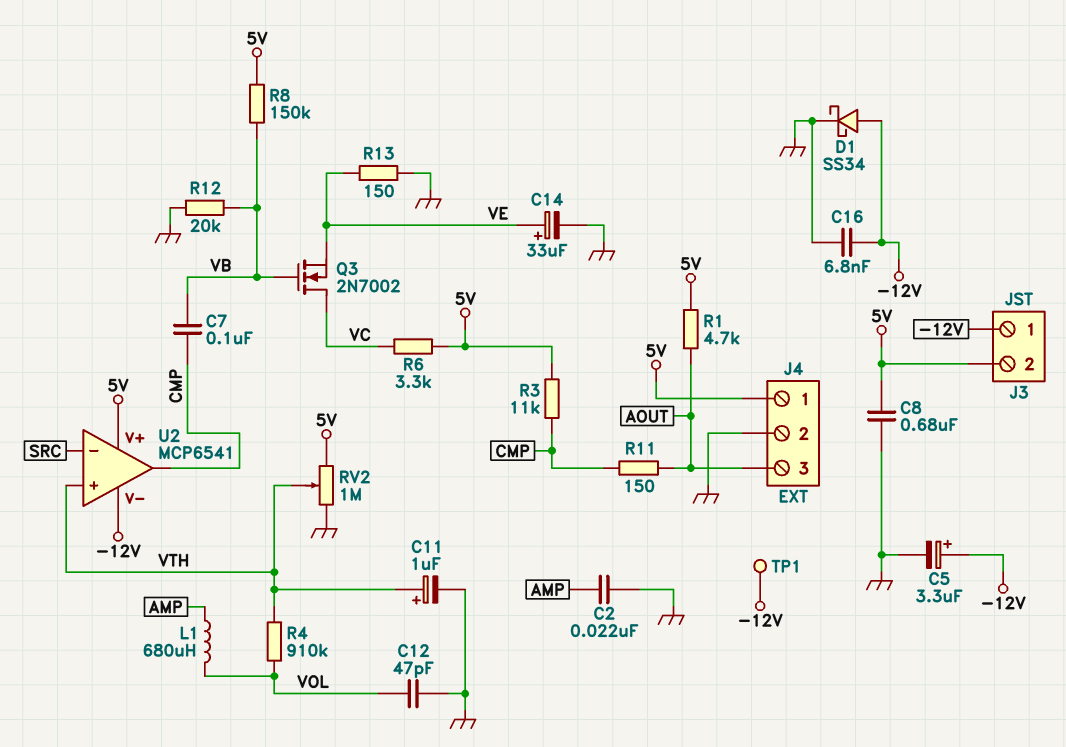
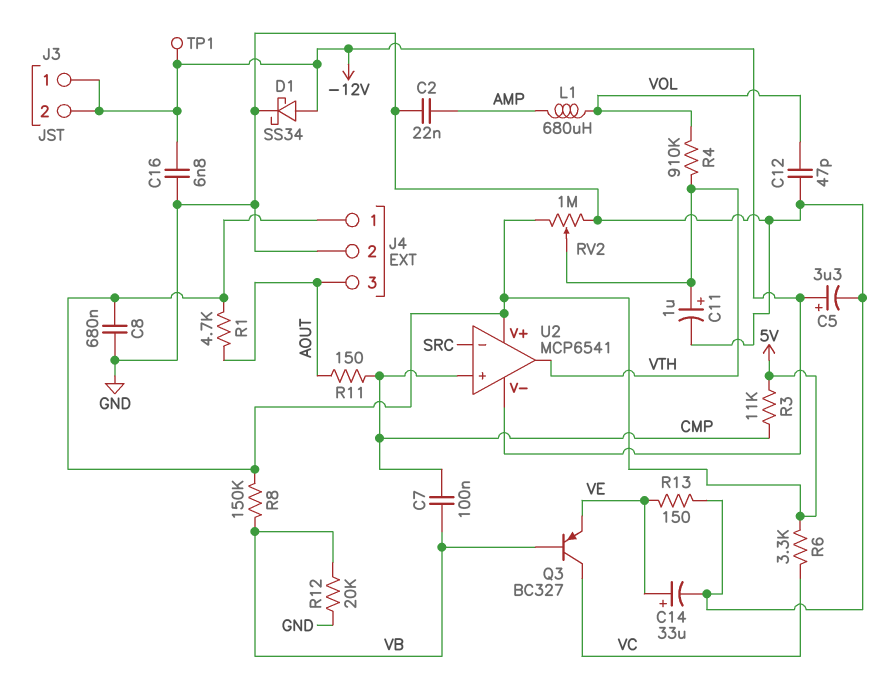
J3 pin 2: 5V -> -12V
Q3: NMOS 2N7002 (G VB, D VC, S VE) -> PNP BC327 (B VB, C VC, E VE)
U2 pin in+: VTH -> CMP
U2 pin out: CMP -> VTH

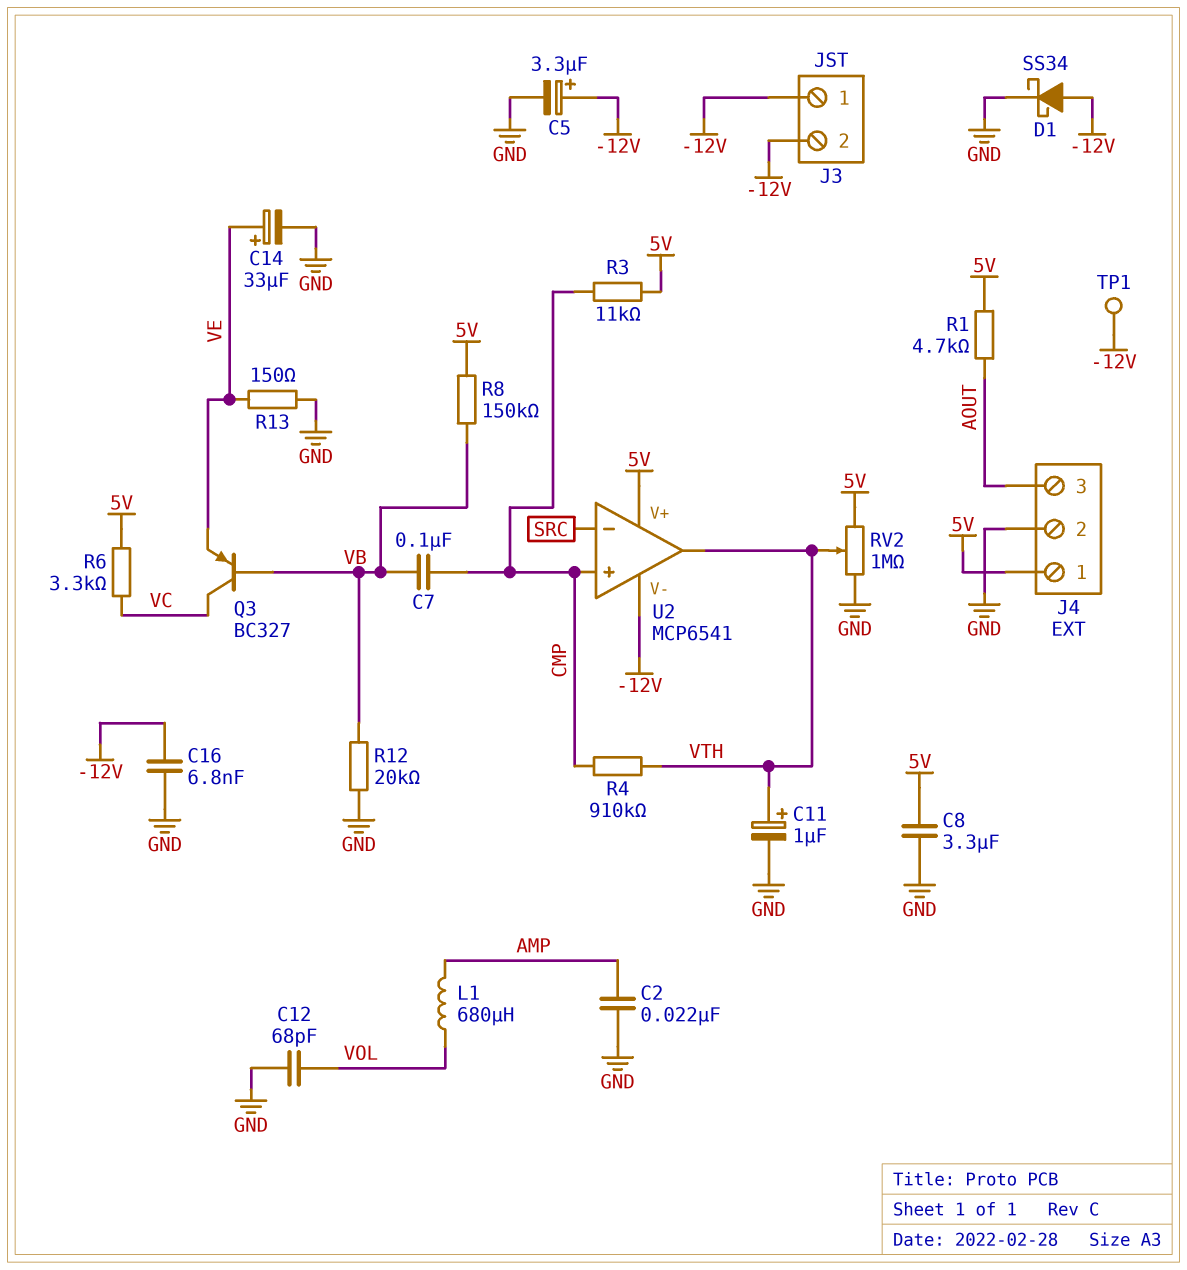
C8: 680nF (5V, GND) -> 3.3uF (5V, GND)
C12: 47pF (GND, VOL) -> 68pF (GND, VOL)
R4: 910k (VOL, VTH) -> 910k (CMP, VTH)
R11: 150 (AOUT, CMP) -> none

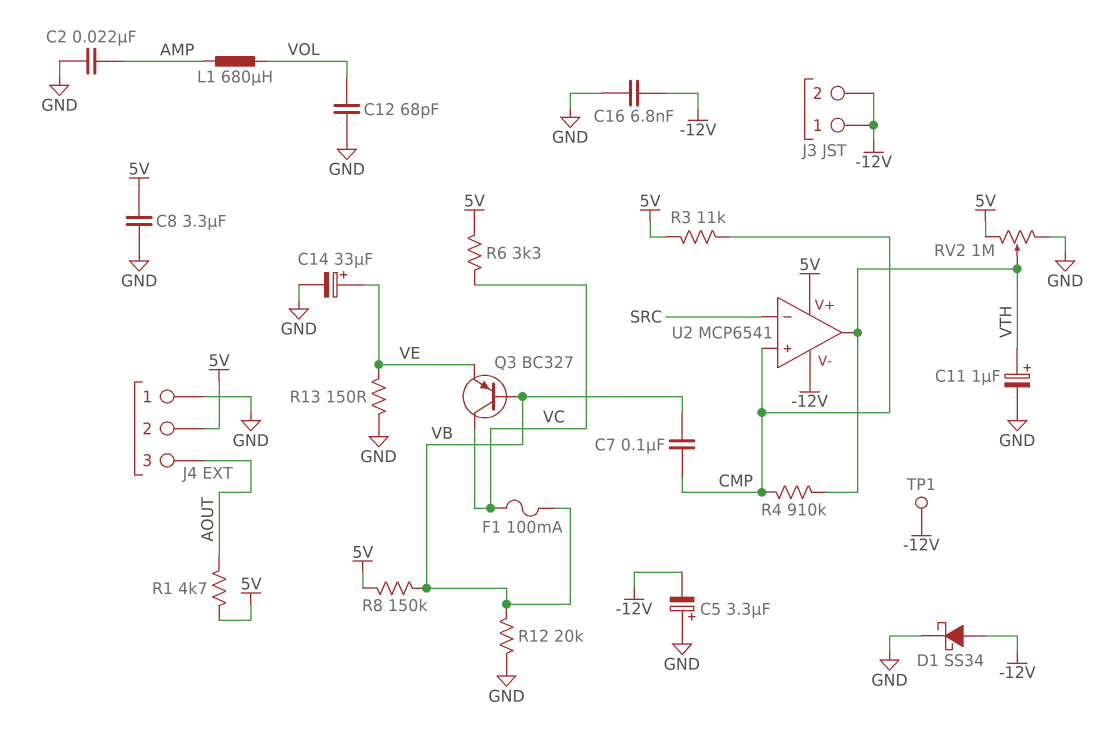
C5: 3.3uF (plus -12V, minus GND) -> 3.3uF (plus GND, minus -12V)
F1: none -> 100mA (VB, VC)
J4 pin 1: 5V -> GND
J4 pin 2: GND -> 5V

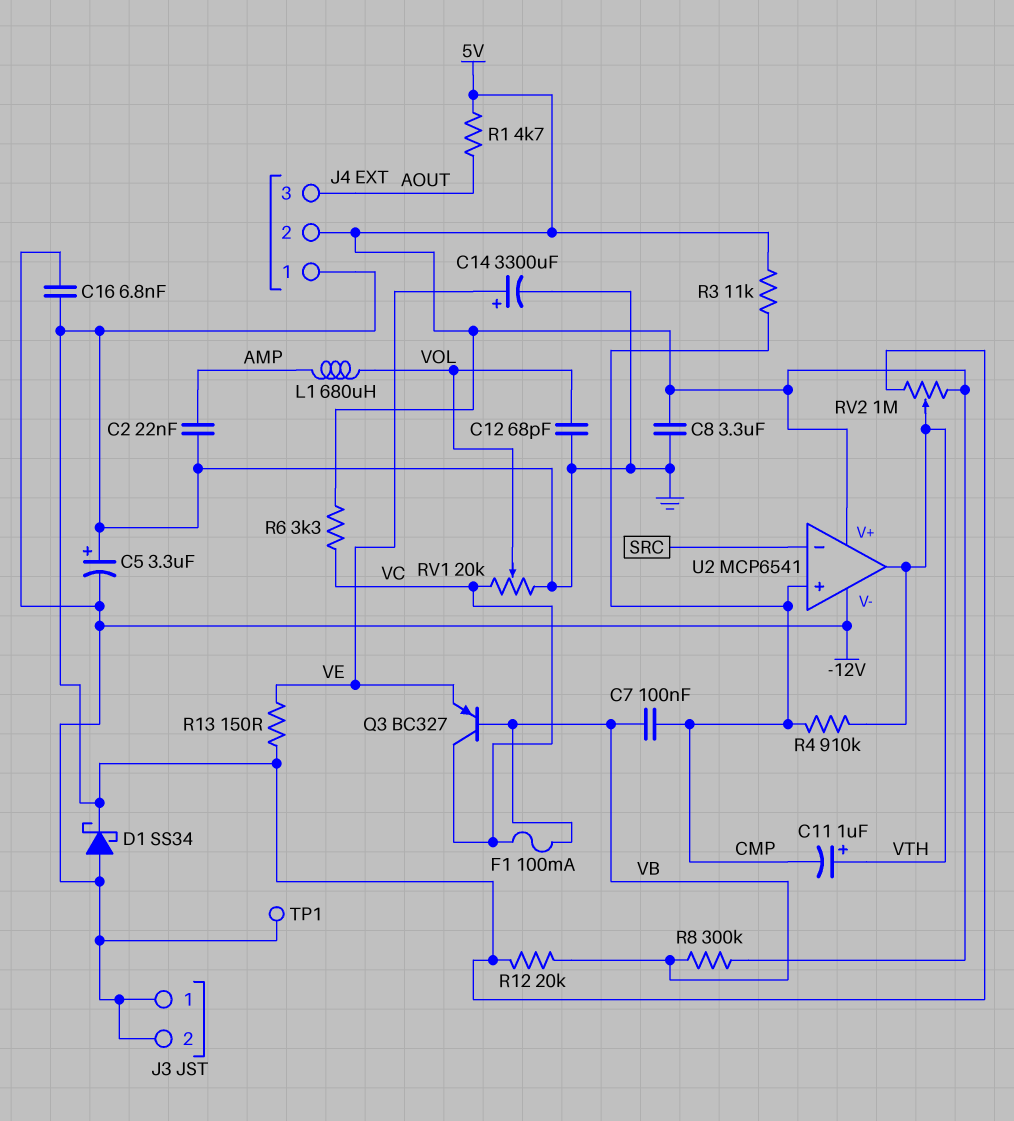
C11: 1uF (plus VTH, minus GND) -> 1uF (plus VTH, minus CMP)
C14: 33uF (plus VE, minus GND) -> 3300uF (plus VE, minus GND)
R8: 150k (5V, VB) -> 300k (5V, VB)
RV1: none -> 20k (GND, VC, wiper VOL)

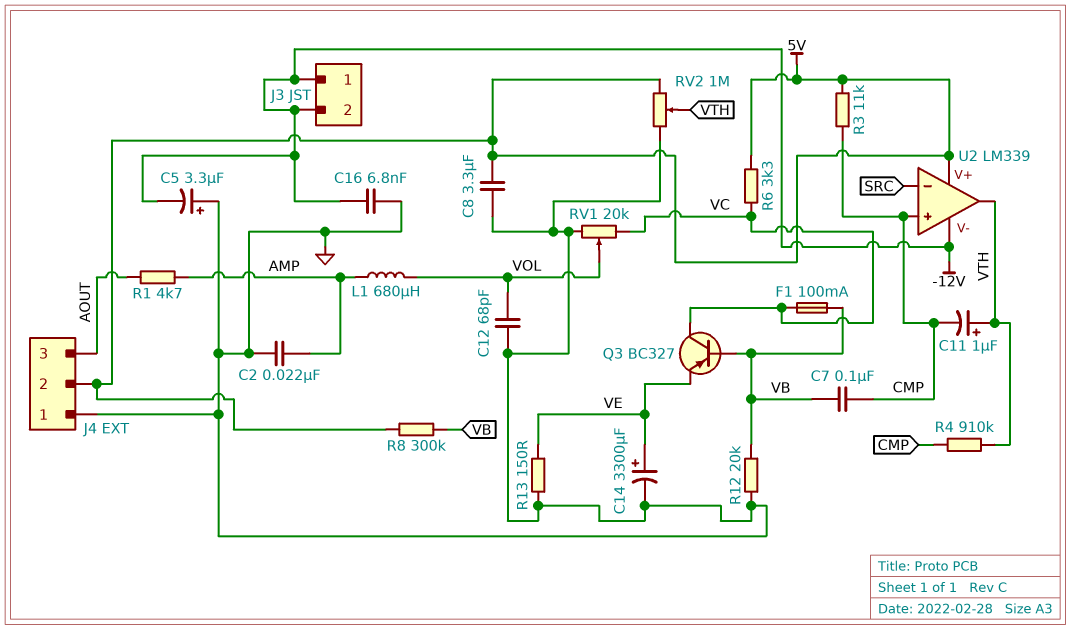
D1: schottky SS34 (A -12V, K GND) -> none
R1: 4.7k (5V, AOUT) -> 4.7k (AMP, AOUT)
TP1: test point (-12V) -> none
U2: MCP6541 -> LM339

